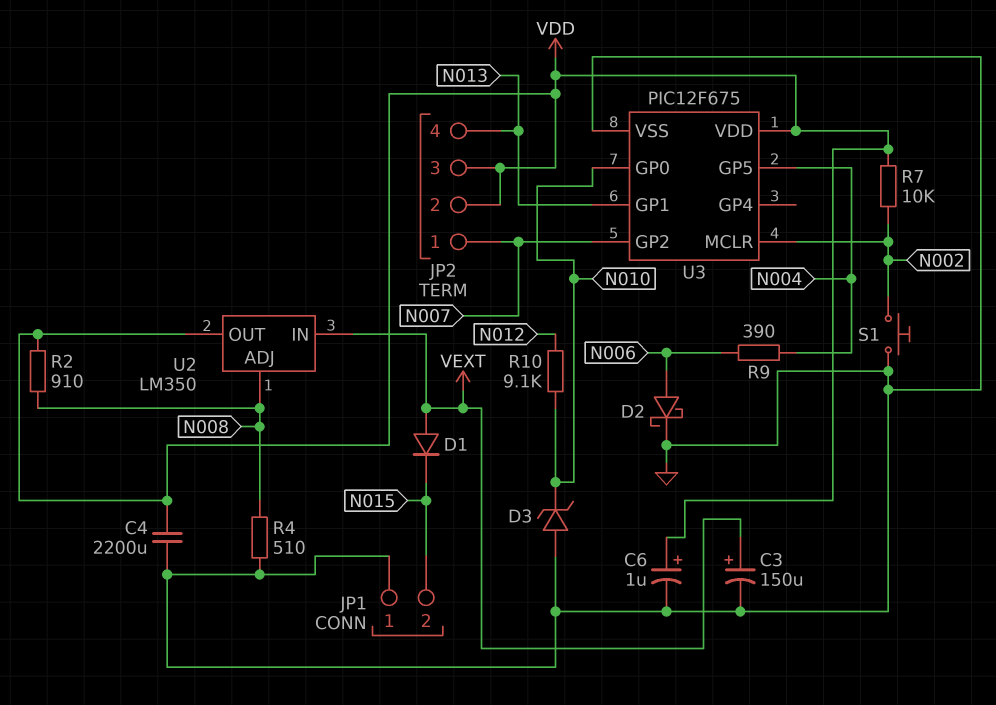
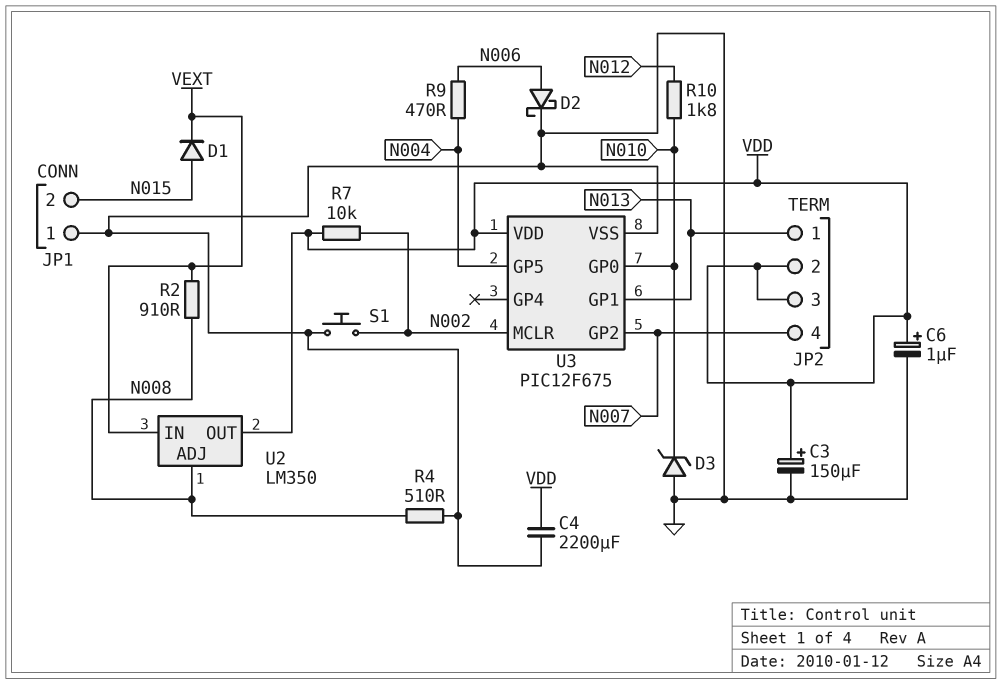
C3: 150uF (plus VEXT, minus GND) -> 150uF (plus VDD, minus GND)
D1: diode (A VEXT, K N015) -> diode (A N015, K VEXT)
JP2 pin 1: N007 -> N013
JP2 pin 4: N013 -> N007
R2: 910 (N008, VDD) -> 910 (N008, VEXT)
R9: 390 (N004, N006) -> 470 (N004, N006)
R10: 9.1k (N010, N012) -> 1.8k (N010, N012)

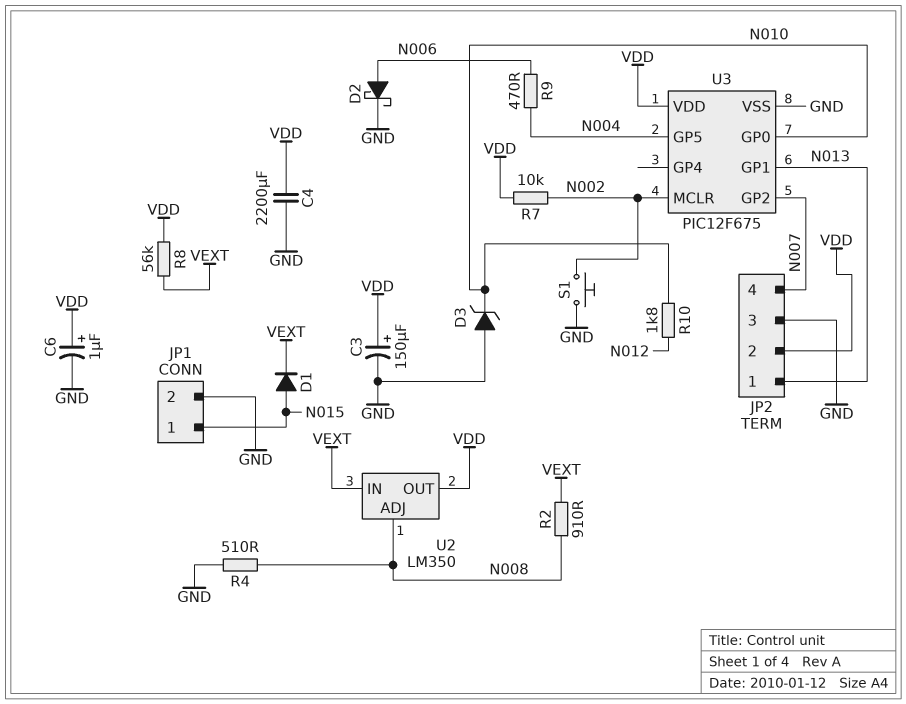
JP1 pin 1: GND -> N015
JP1 pin 2: N015 -> GND
JP2 pin 3: VDD -> GND
R8: none -> 56k (VDD, VEXT)

